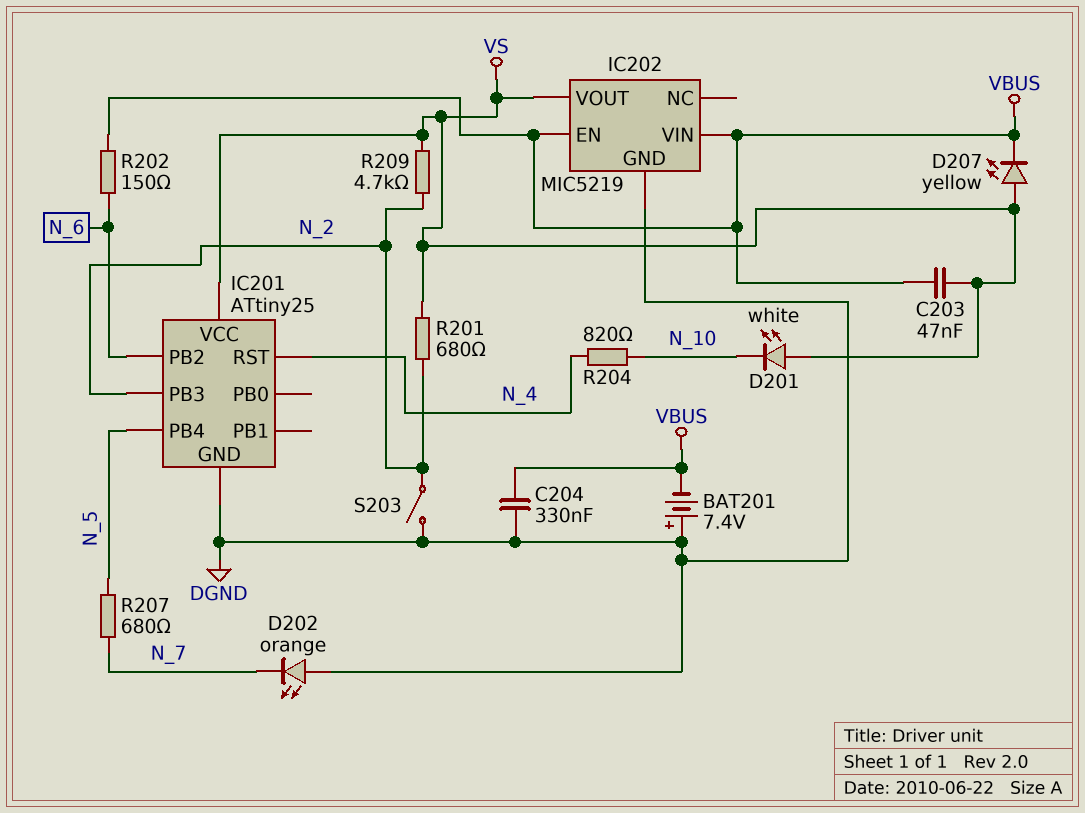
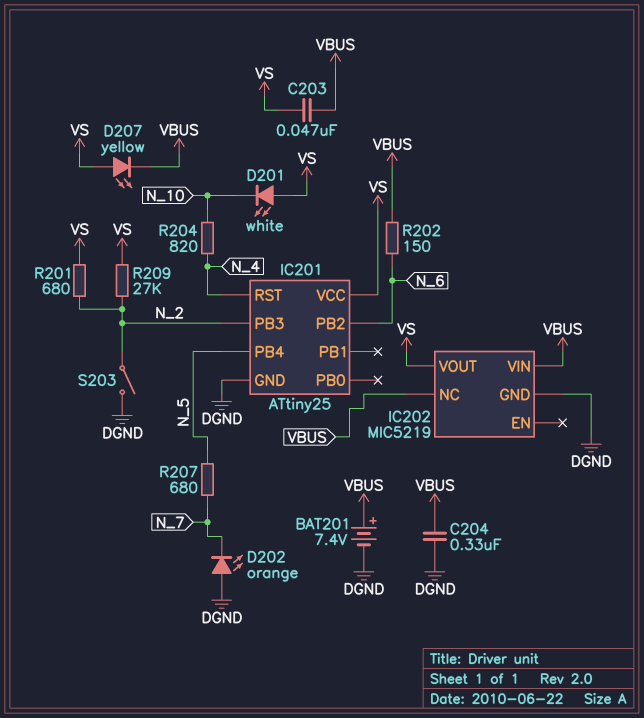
BAT201: 7.4V (plus DGND, minus VBUS) -> 7.4V (plus VBUS, minus DGND)
IC202 pin EN: VBUS -> none
IC202 pin NC: none -> VBUS
R209: 4.7k (N_2, VS) -> 27k (N_2, VS)

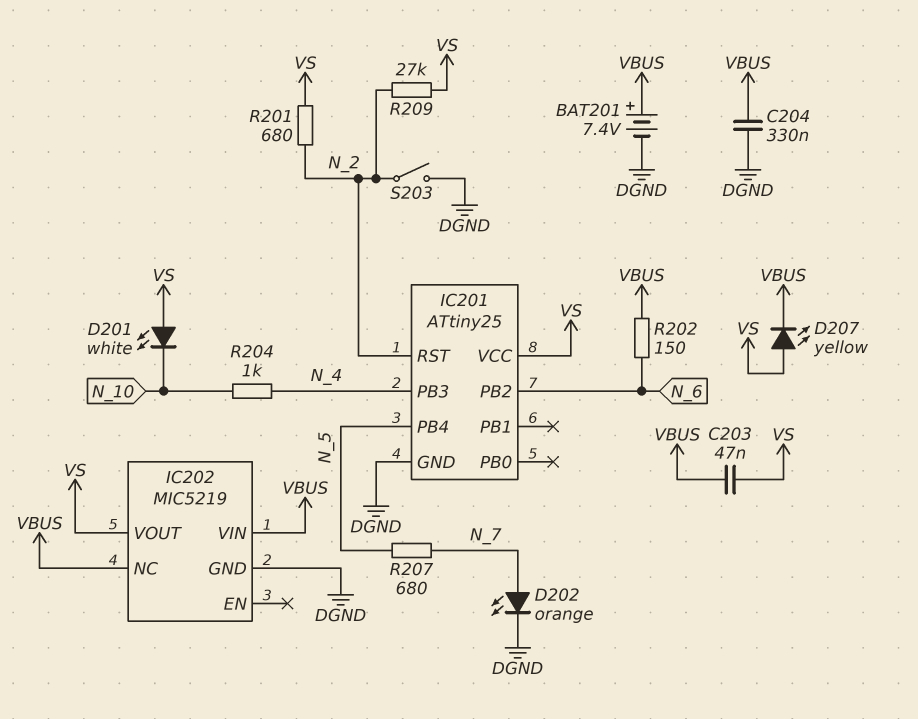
D202: LED orange (A DGND, K N_7) -> LED orange (A N_7, K DGND)
IC201 pin PB3: N_2 -> N_4
IC201 pin RST: N_4 -> N_2
R204: 820 (N_4, N_10) -> 1k (N_4, N_10)

